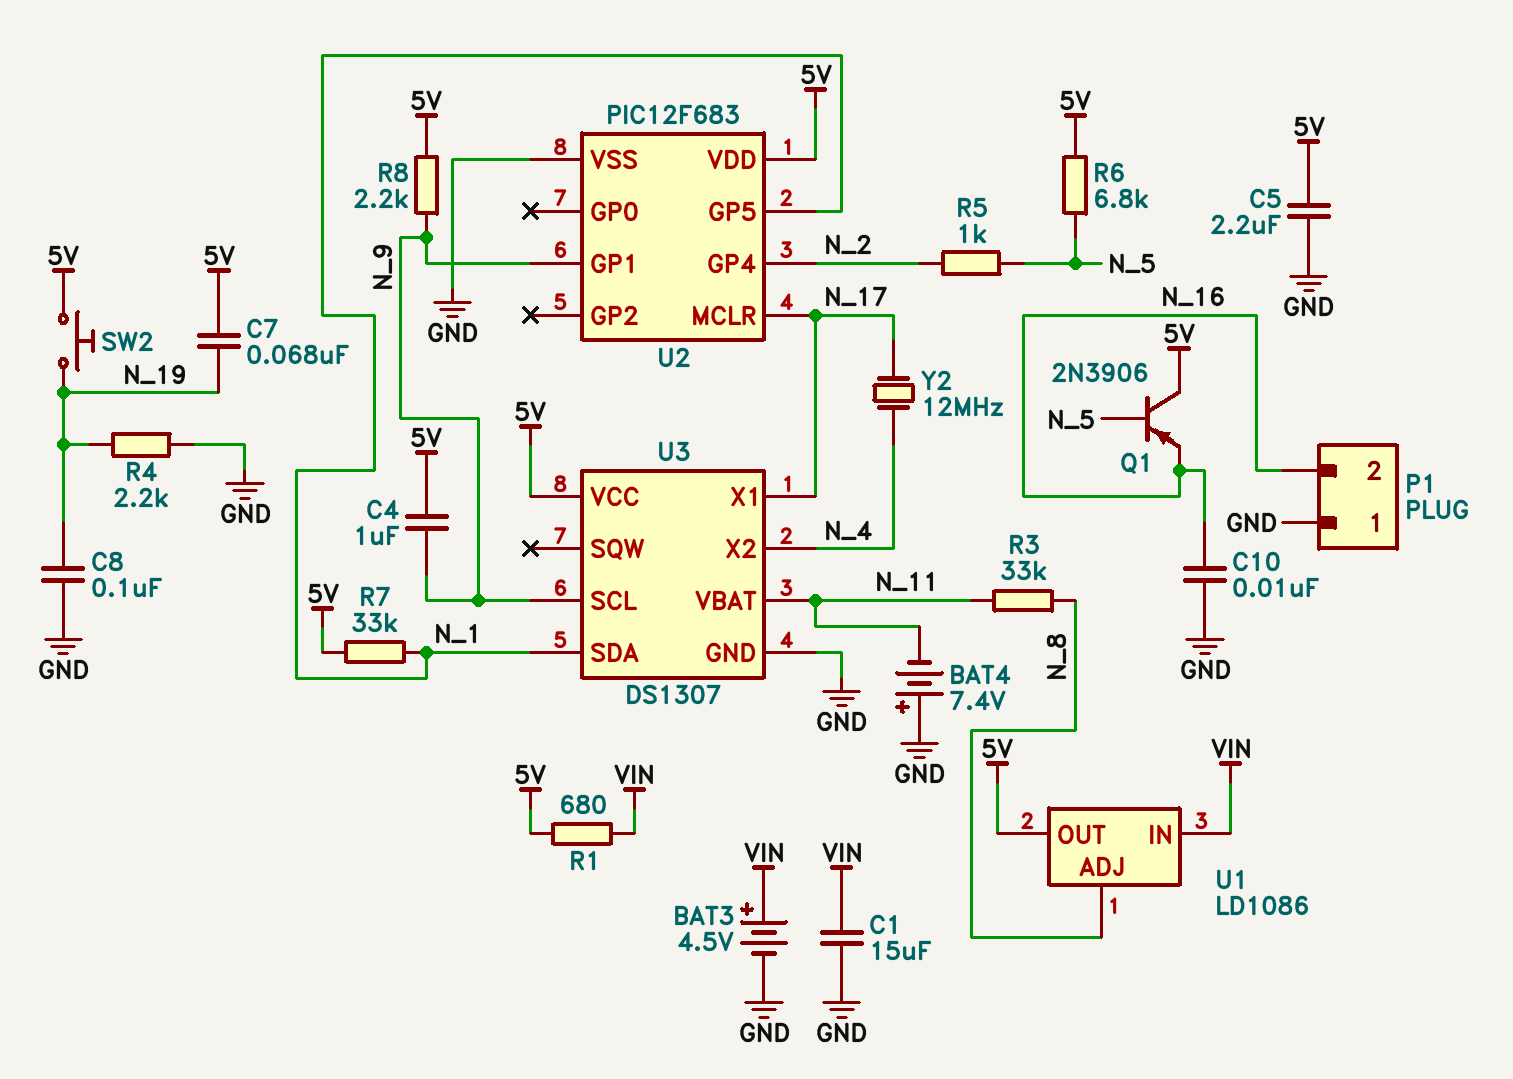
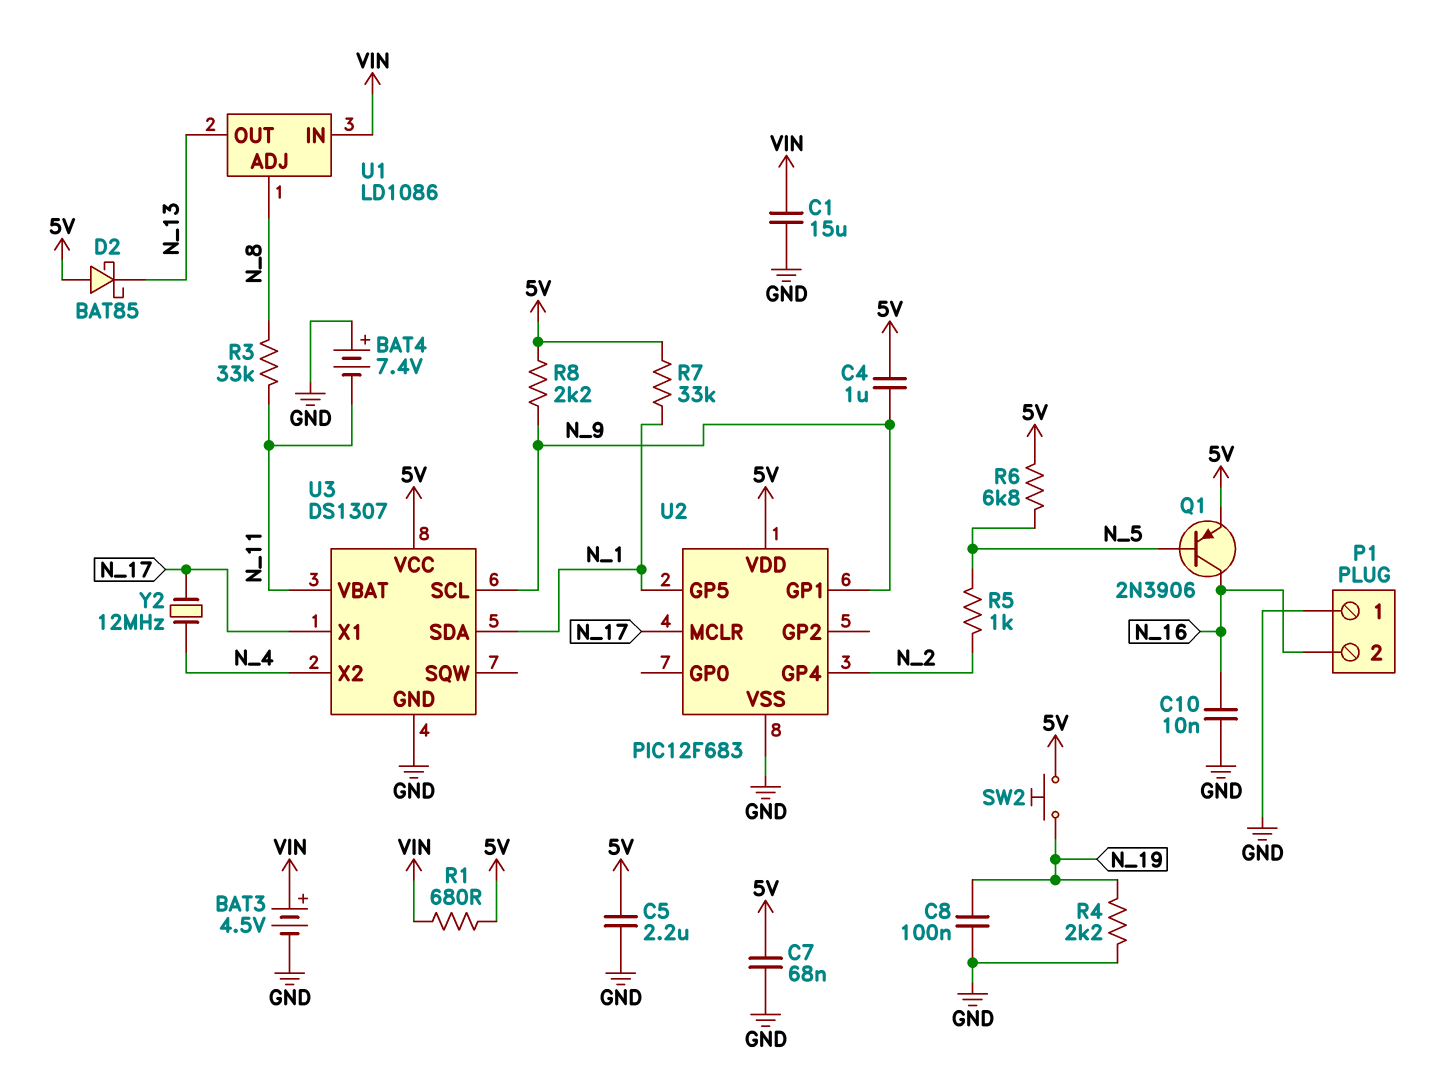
C7: 68nF (5V, N_19) -> 68nF (5V, GND)
D2: none -> schottky BAT85 (A 5V, K N_13)
Q1: PNP 2N3906 (B N_5, C 5V, E N_16) -> PNP 2N3906 (B N_5, C N_16, E 5V)
U1 pin OUT: 5V -> N_13

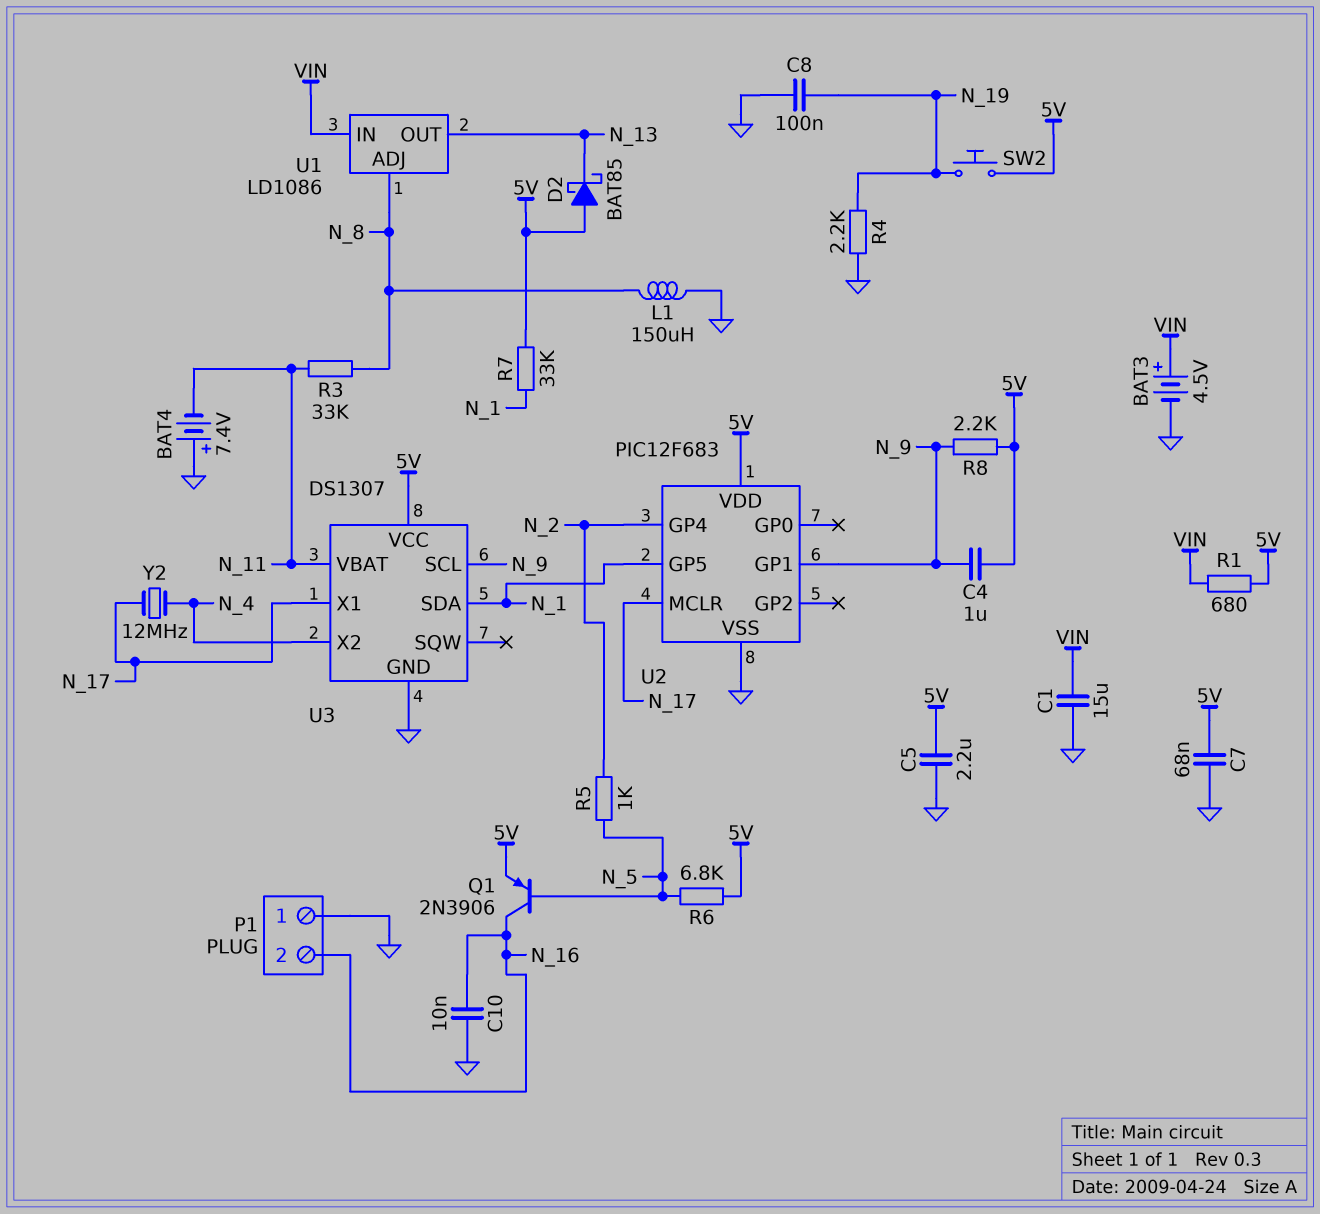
L1: none -> 150uH (GND, N_8)

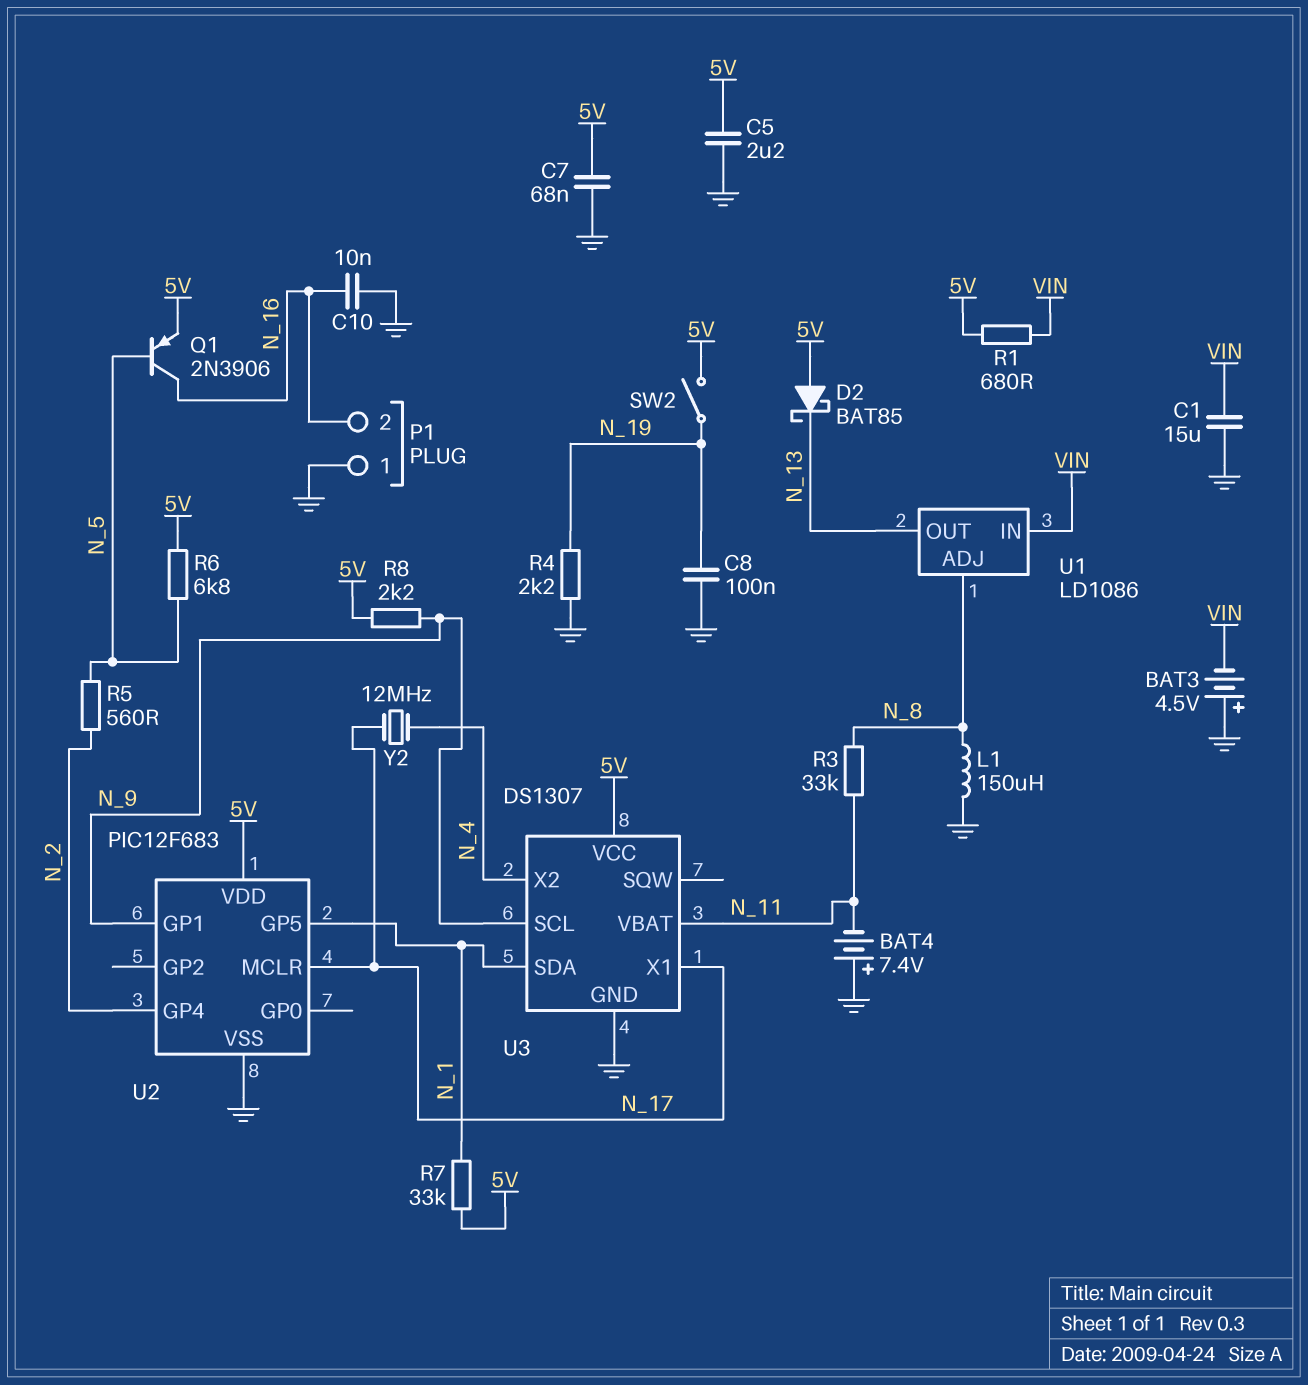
BAT3: 4.5V (plus VIN, minus GND) -> 4.5V (plus GND, minus VIN)
C4: 1uF (5V, N_9) -> none
R5: 1k (N_2, N_5) -> 560 (N_2, N_5)
SW2: button (5V, N_19) -> switch (5V, N_19)

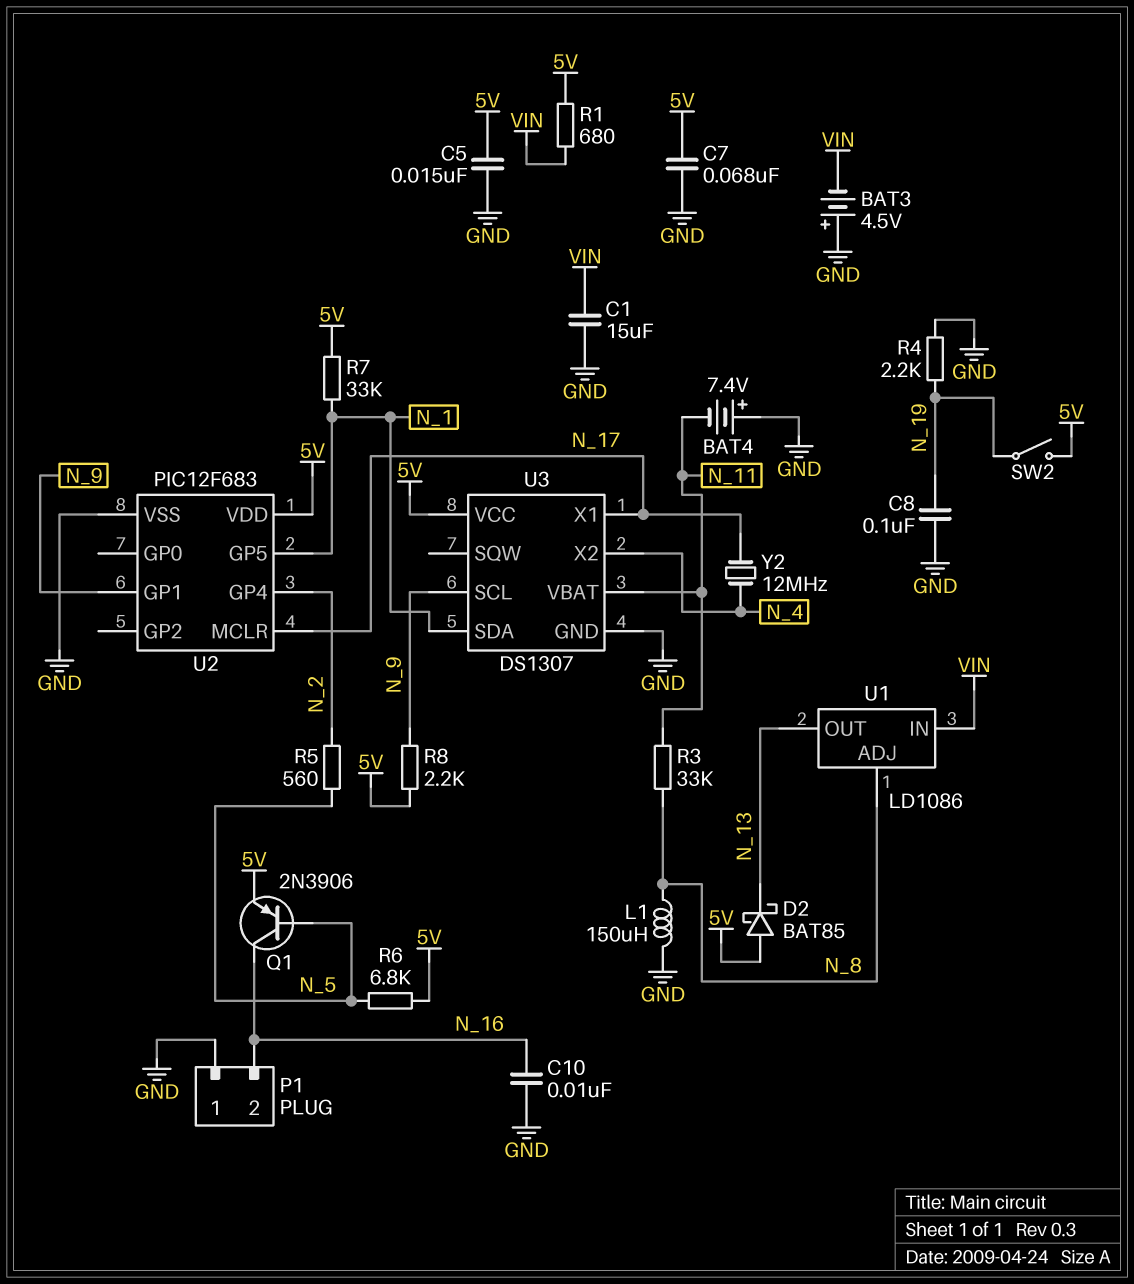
C5: 2.2uF (5V, GND) -> 15nF (5V, GND)

